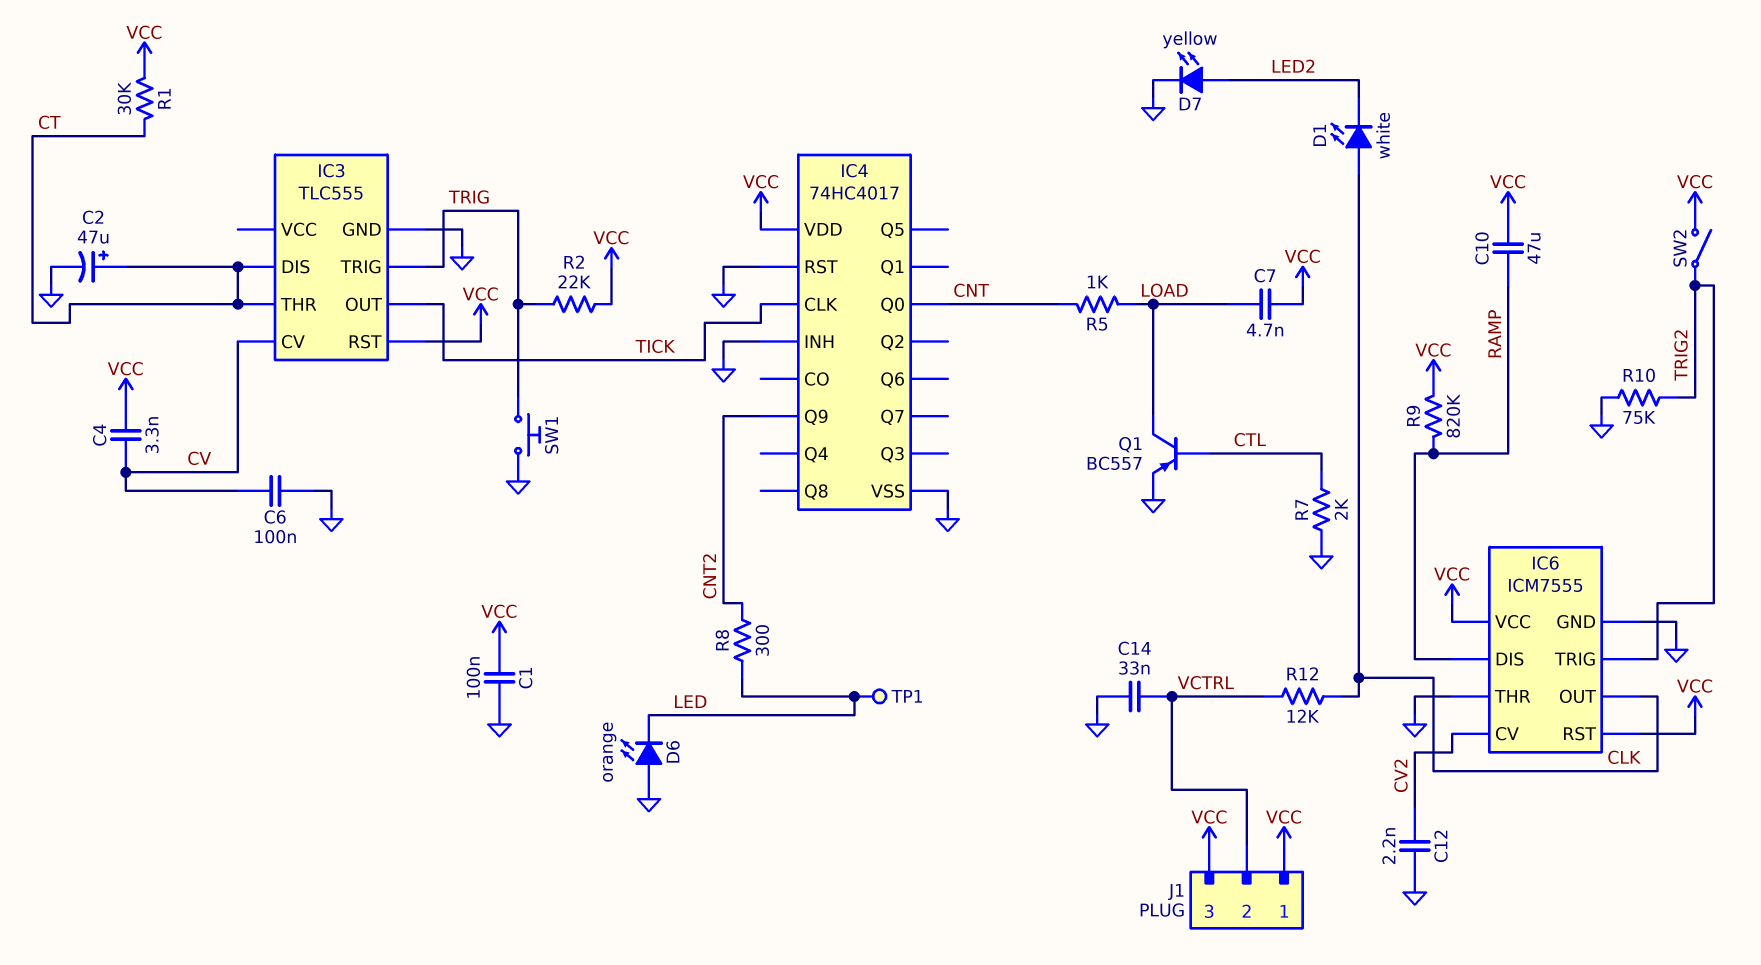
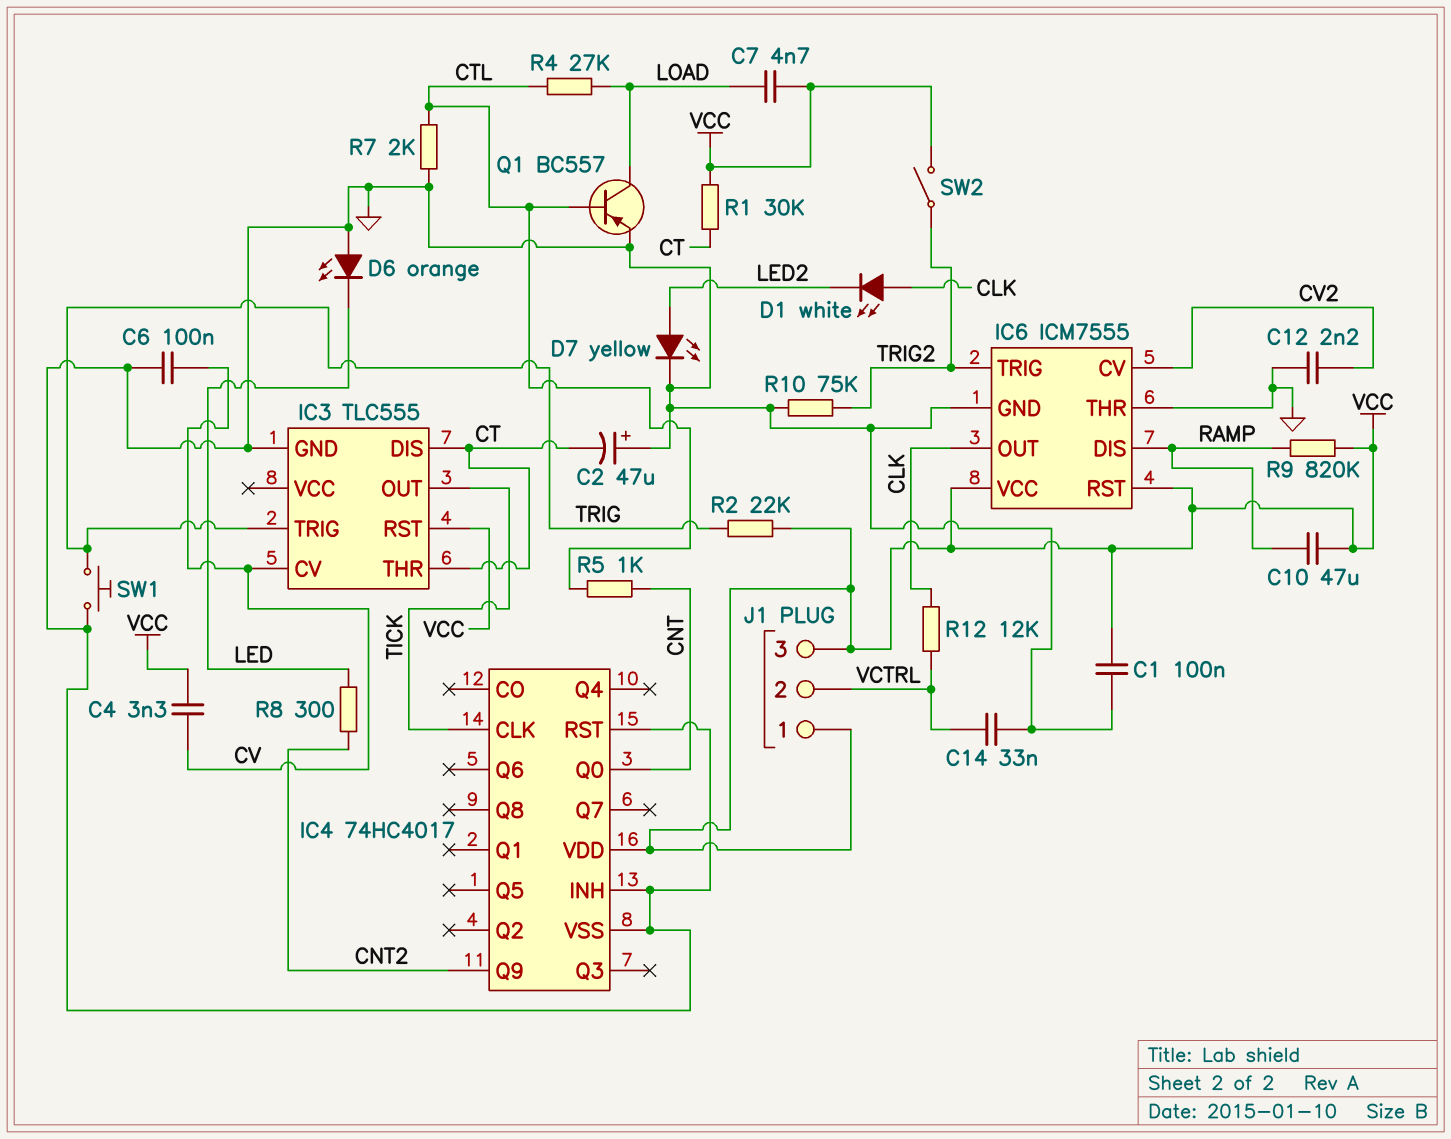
C2: 47uF (plus CT, minus GND) -> 47uF (plus GND, minus CT)
R4: none -> 27k (CTL, LOAD)
R5: 1k (CNT, LOAD) -> 1k (CNT, CTL)
TP1: test point (LED) -> none

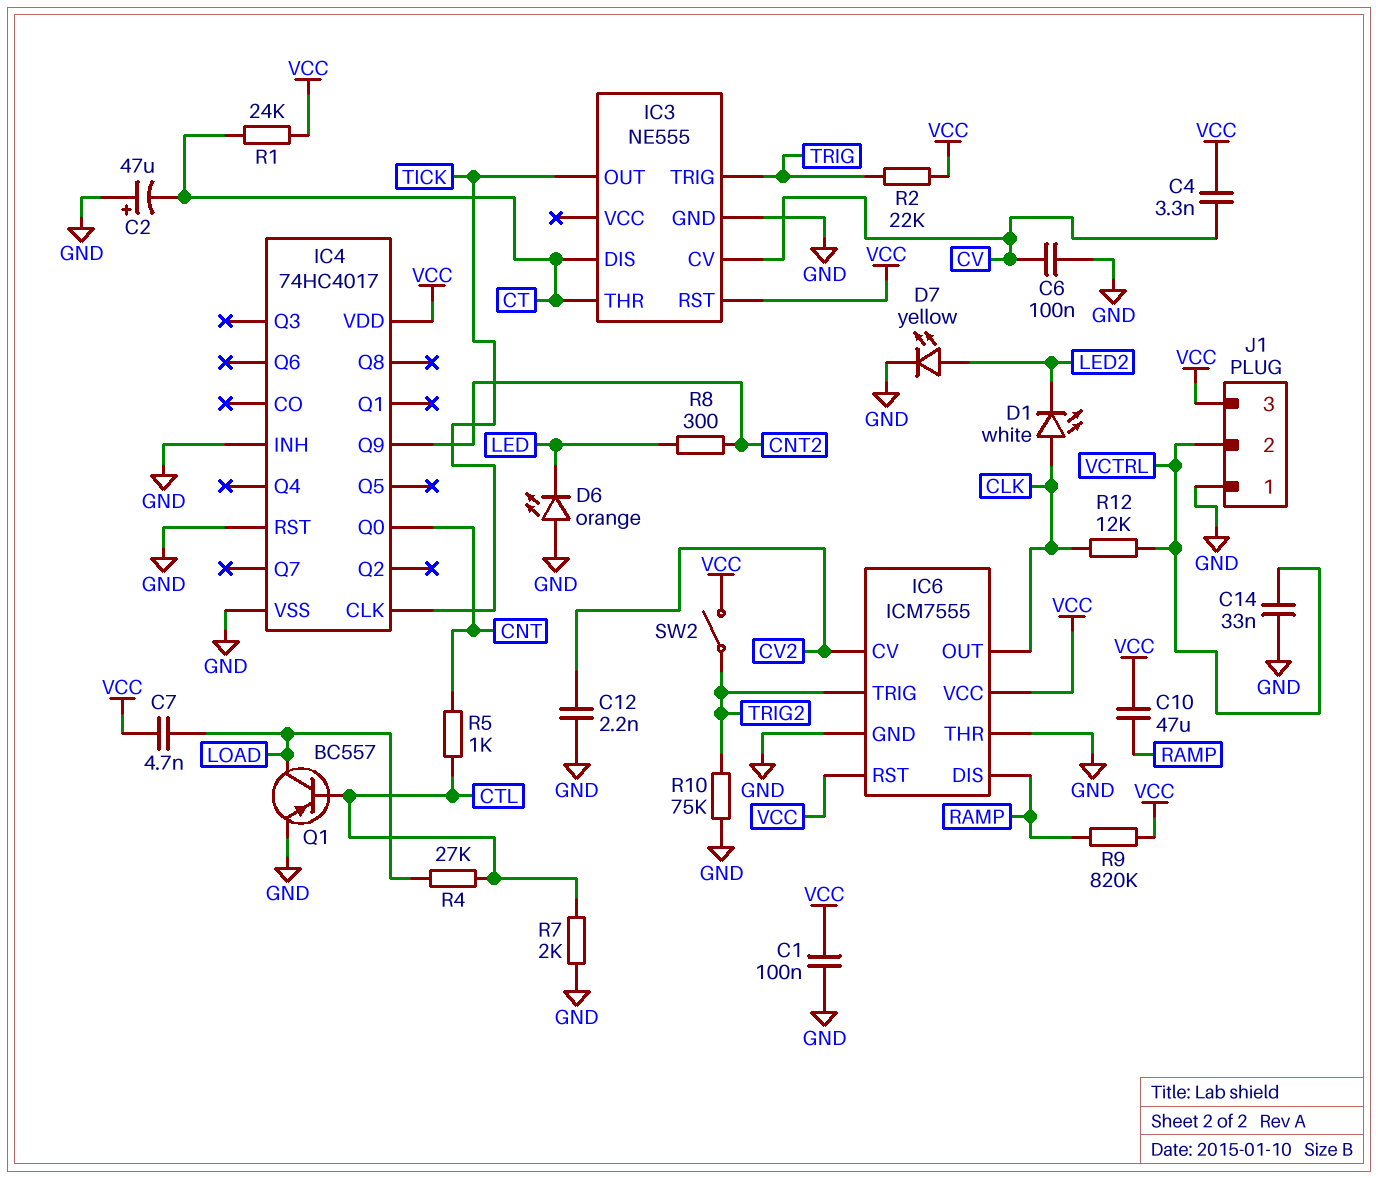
IC3: TLC555 -> NE555
J1 pin 1: VCC -> GND
R1: 30k (CT, VCC) -> 24k (CT, VCC)
SW1: button (GND, TRIG) -> none

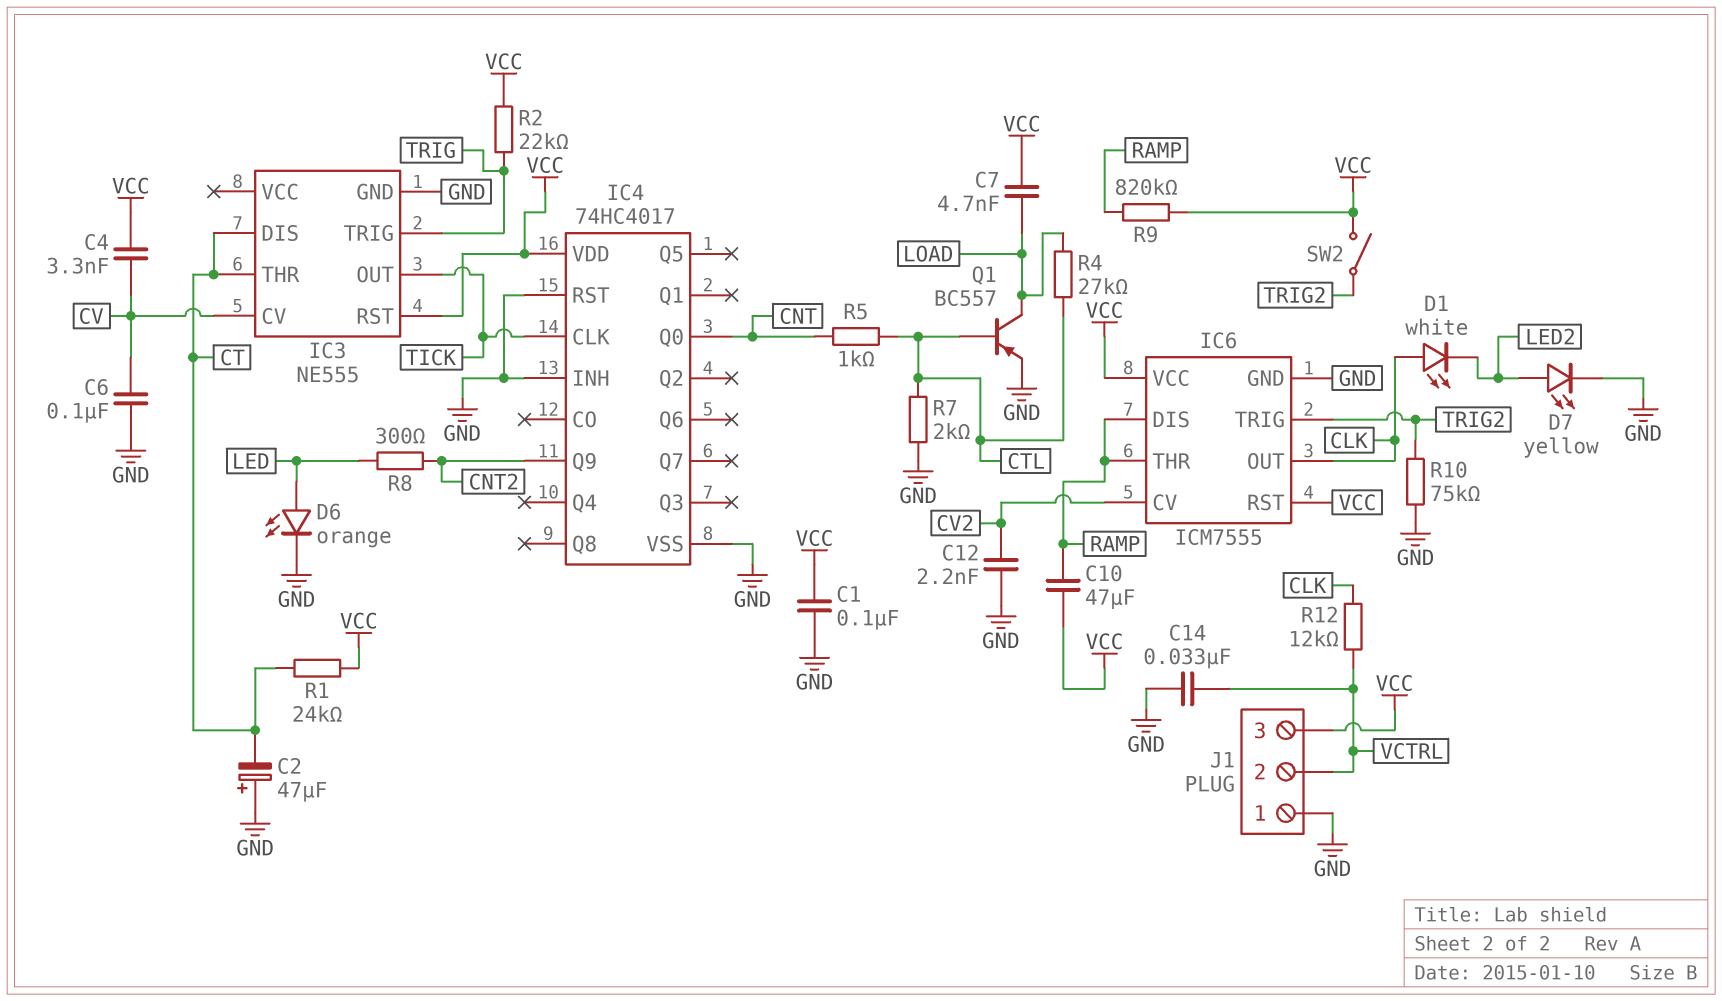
D6: LED orange (A GND, K LED) -> LED orange (A LED, K GND)
IC6 pin THR: GND -> RAMP

